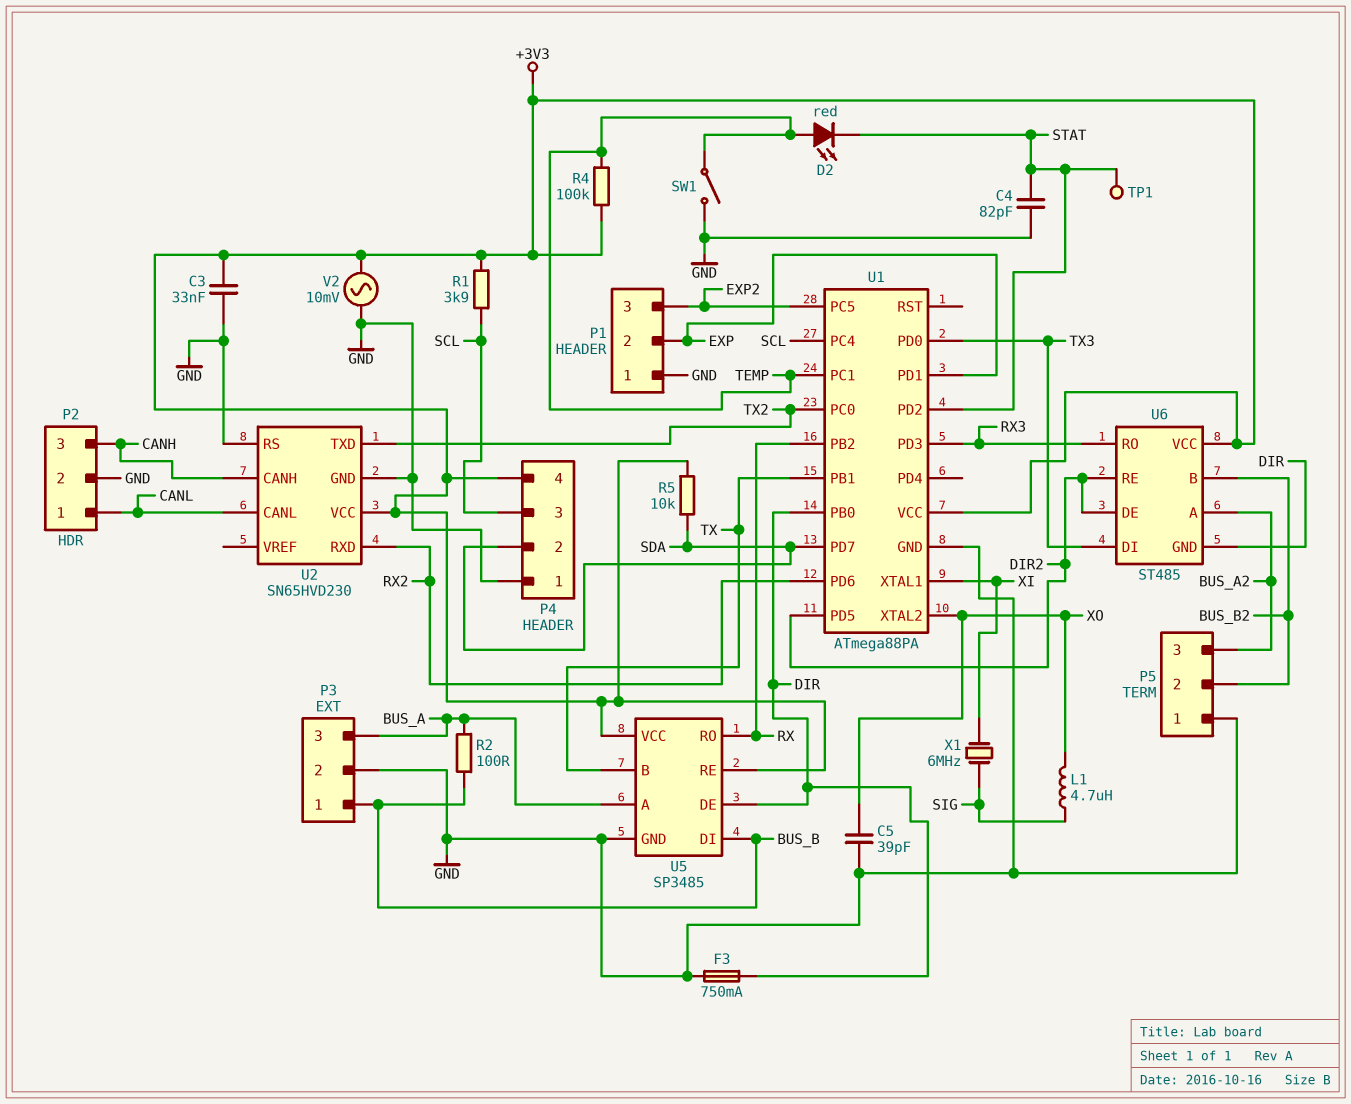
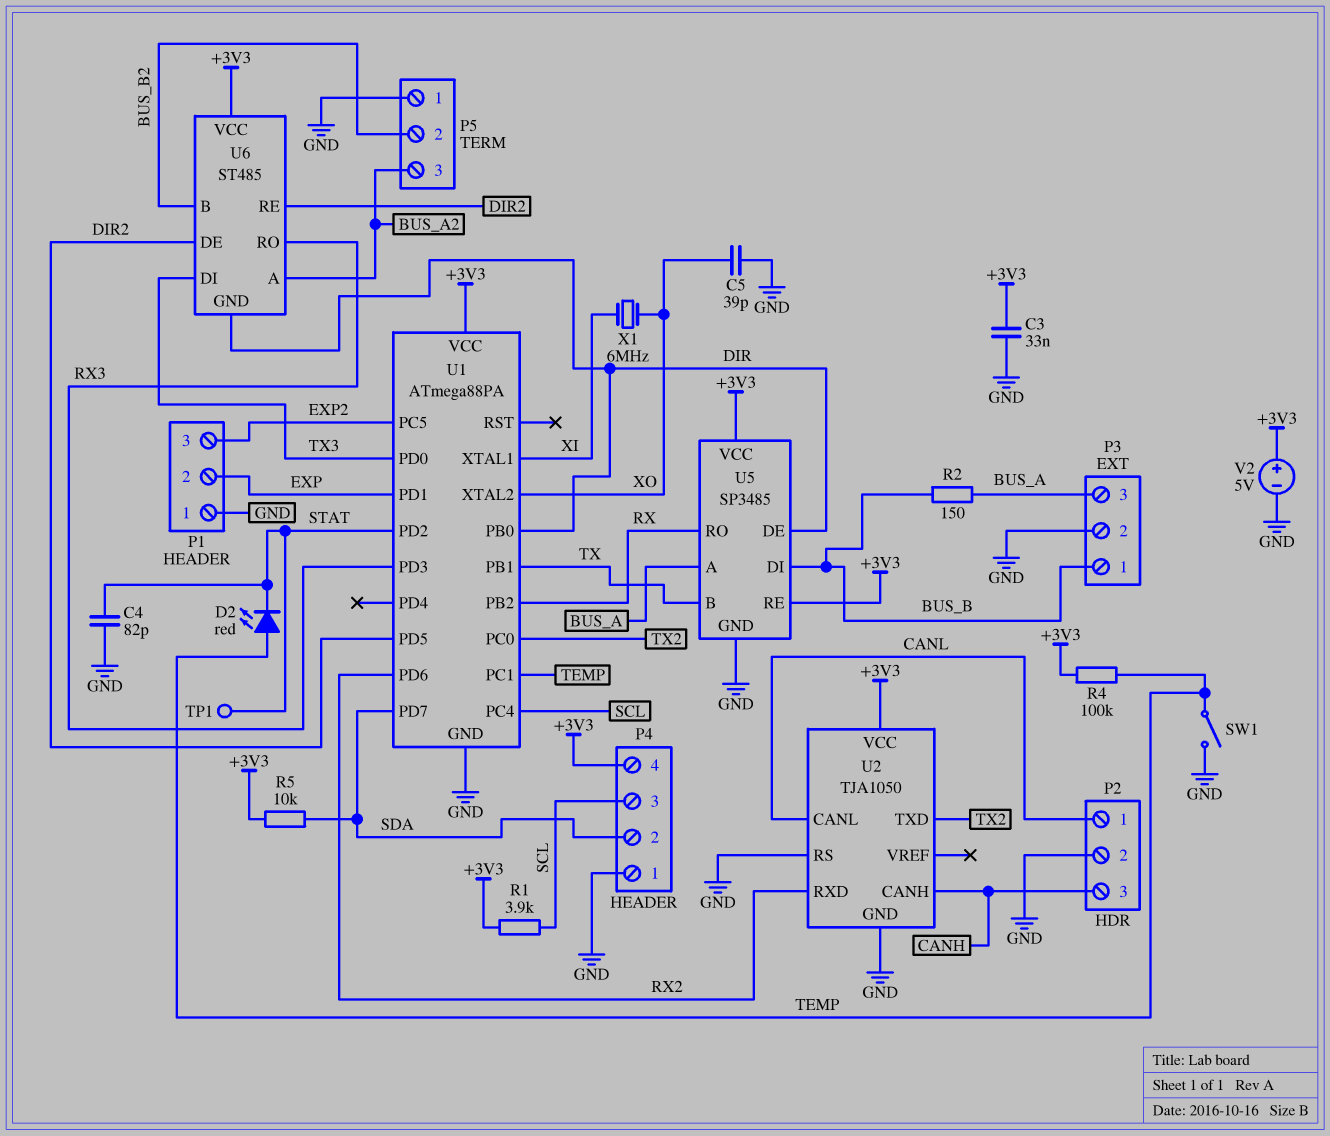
F3: 750mA (DIR, GND) -> none
L1: 4.7uH (SIG, XO) -> none
R2: 100 (BUS_A, BUS_B) -> 150 (BUS_A, BUS_B)
U2: SN65HVD230 -> TJA1050
V2: AC 10mV (+3V3, GND) -> 5V (plus +3V3, minus GND)
X1: 6MHz (SIG, XI) -> 6MHz (XI, XO)

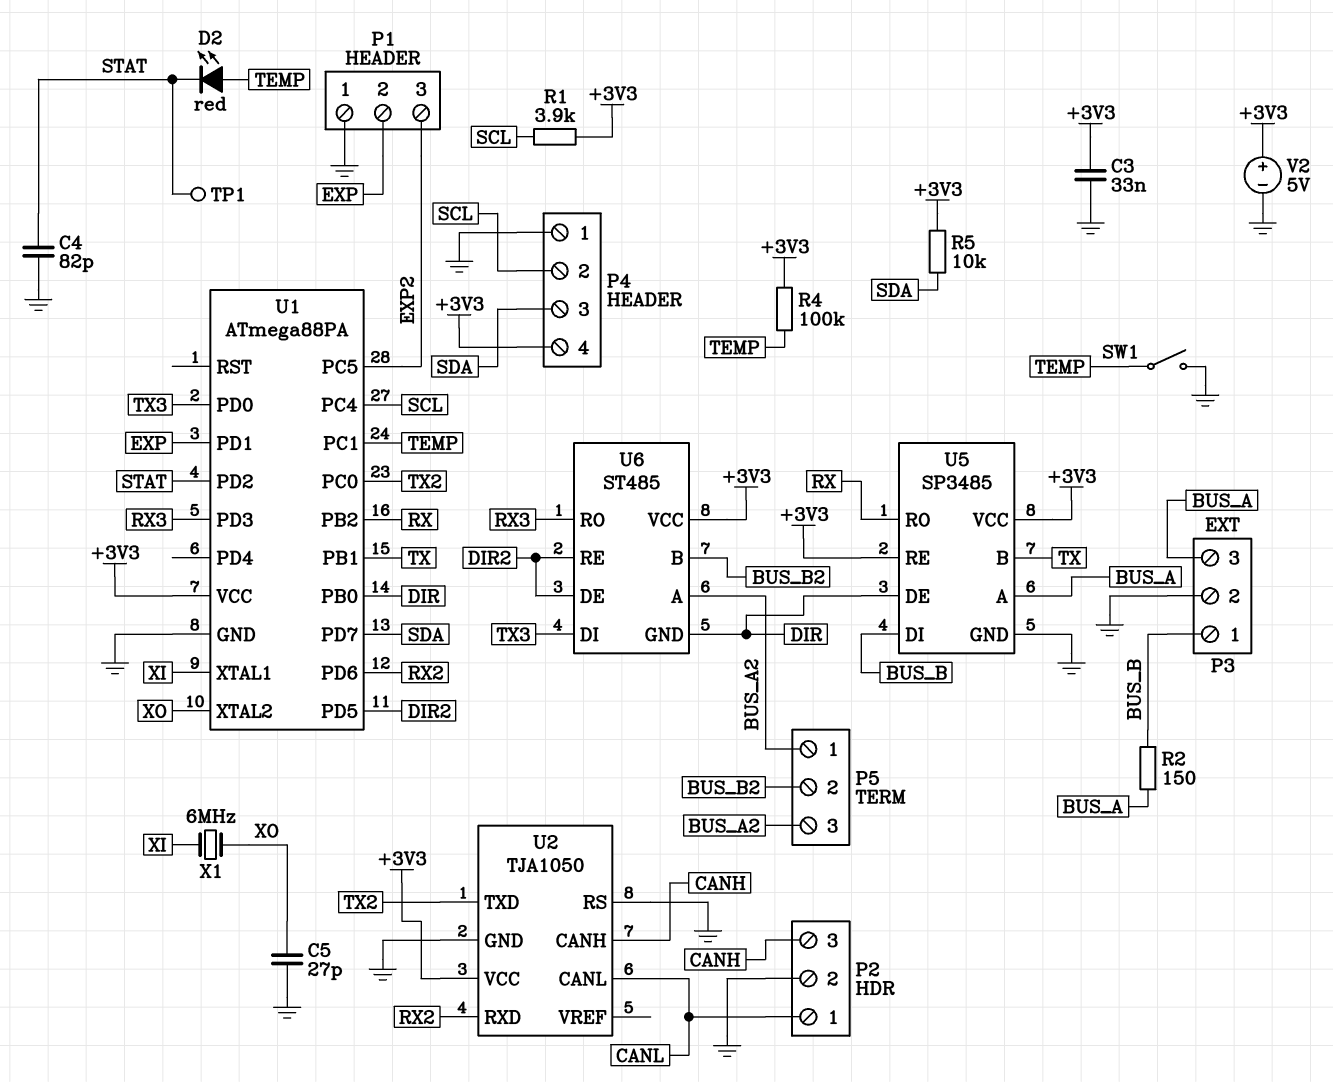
C5: 39pF (GND, XO) -> 27pF (GND, XO)
P4 pin 2: SDA -> SCL
P4 pin 3: SCL -> SDA
P5 pin 1: GND -> BUS_A2

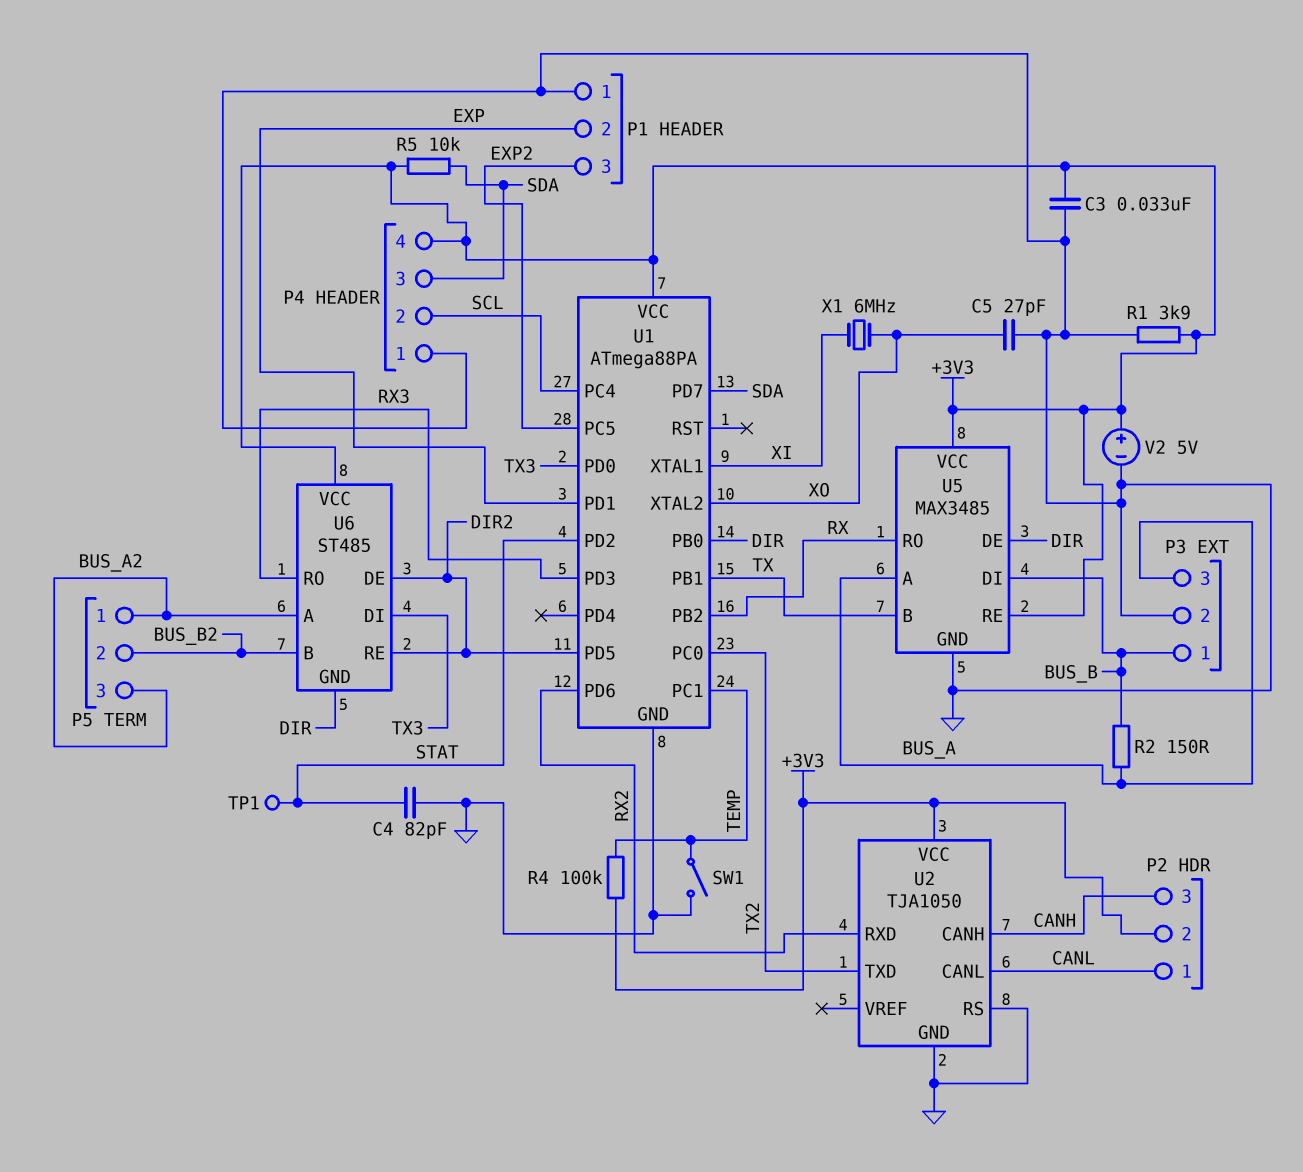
D2: LED red (A TEMP, K STAT) -> none
P2 pin 2: GND -> +3V3
R1: 3.9k (+3V3, SCL) -> 3.9k (+3V3, GND)
U5: SP3485 -> MAX3485

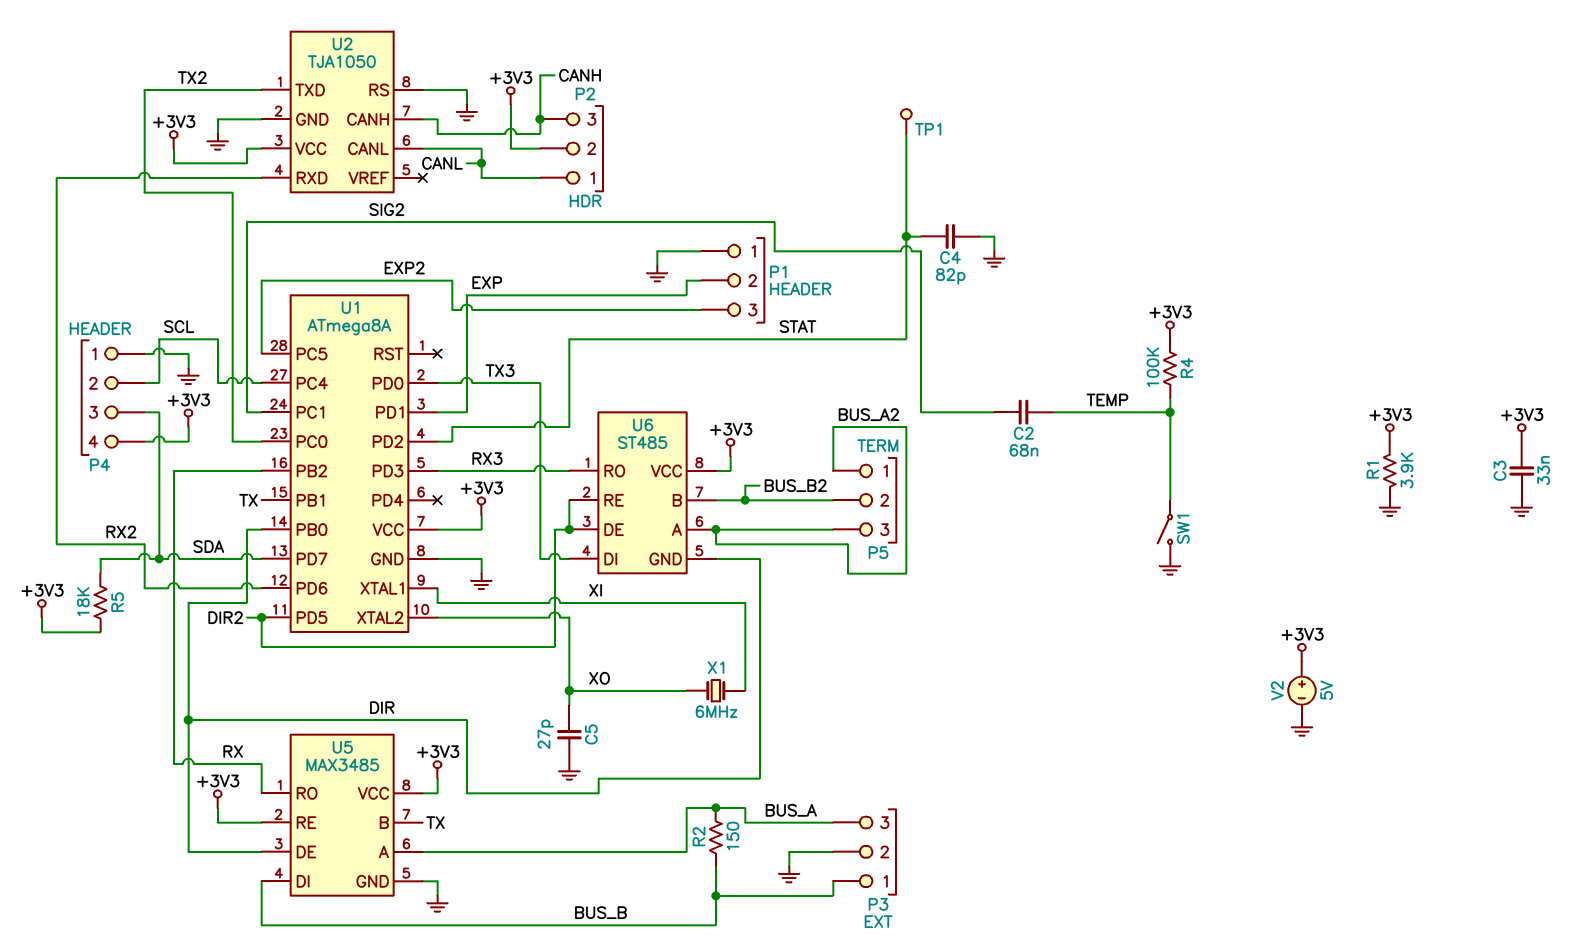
C2: none -> 68nF (SIG2, TEMP)
R5: 10k (+3V3, SDA) -> 18k (+3V3, SDA)
U1: ATmega88PA -> ATmega8A
U1 pin PC1: TEMP -> SIG2

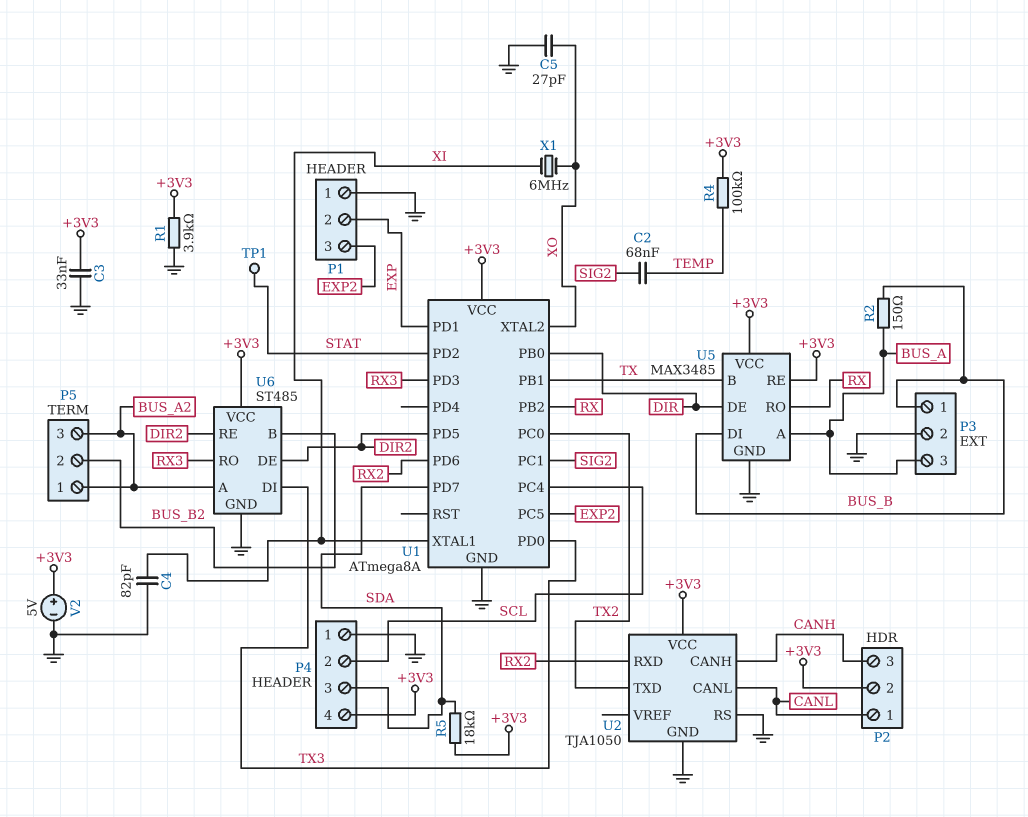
C4: 82pF (GND, STAT) -> 82pF (GND, XI)
SW1: switch (GND, TEMP) -> none
U6 pin GND: DIR -> GND

